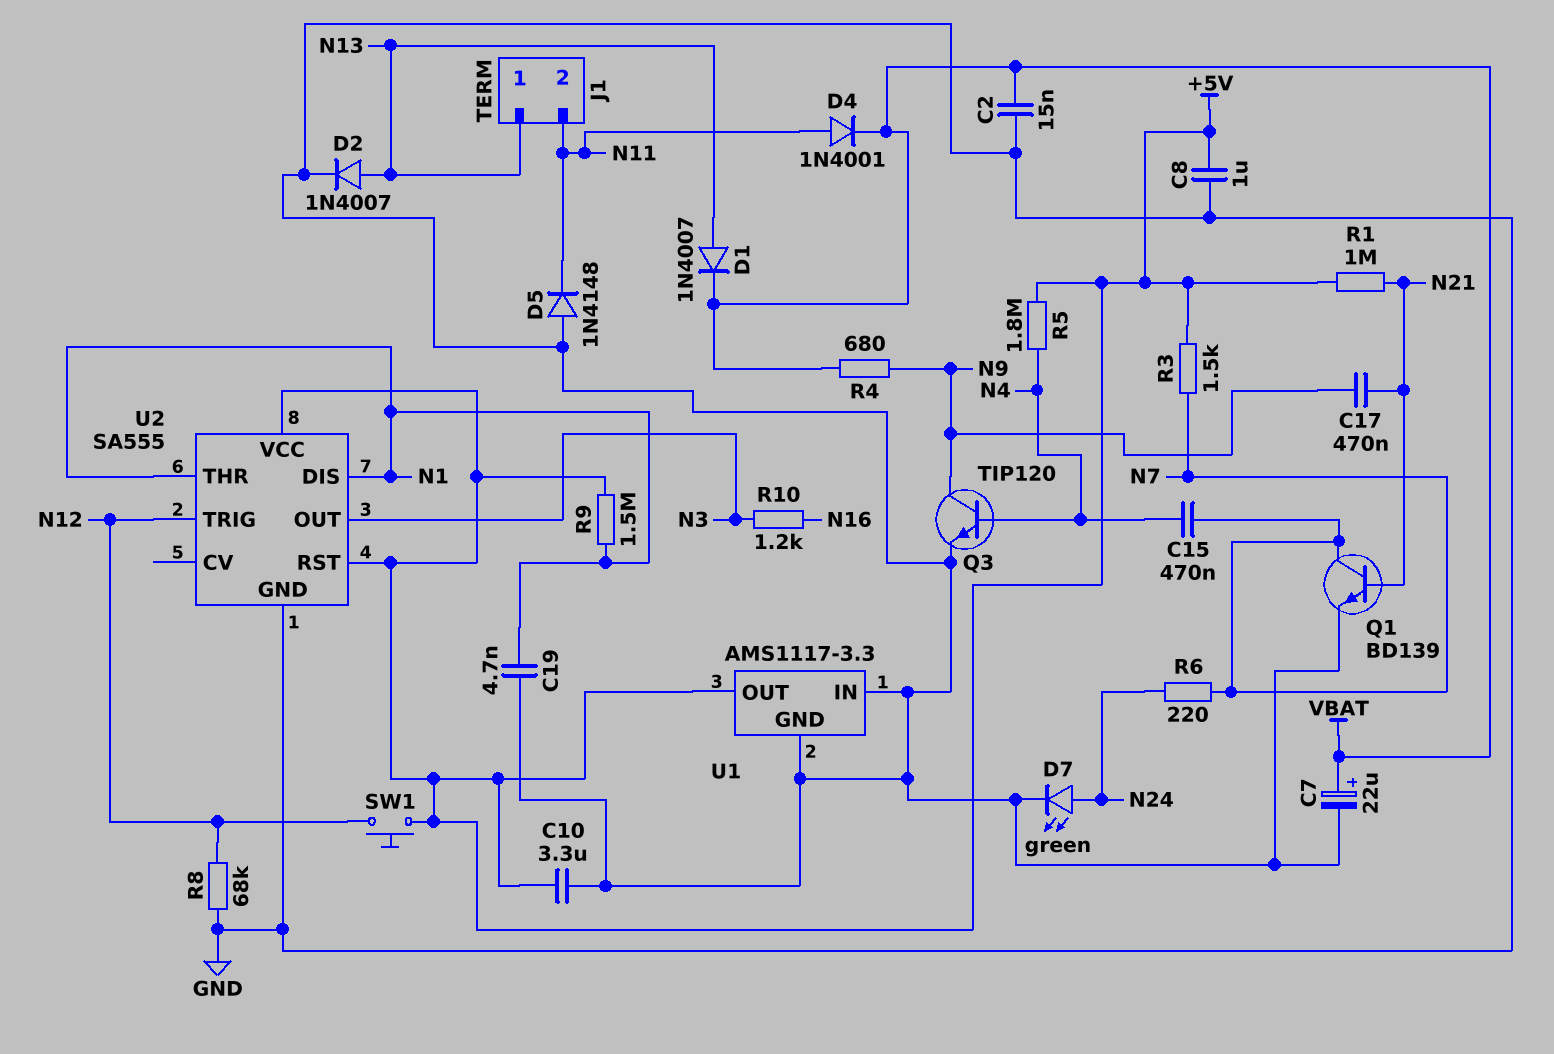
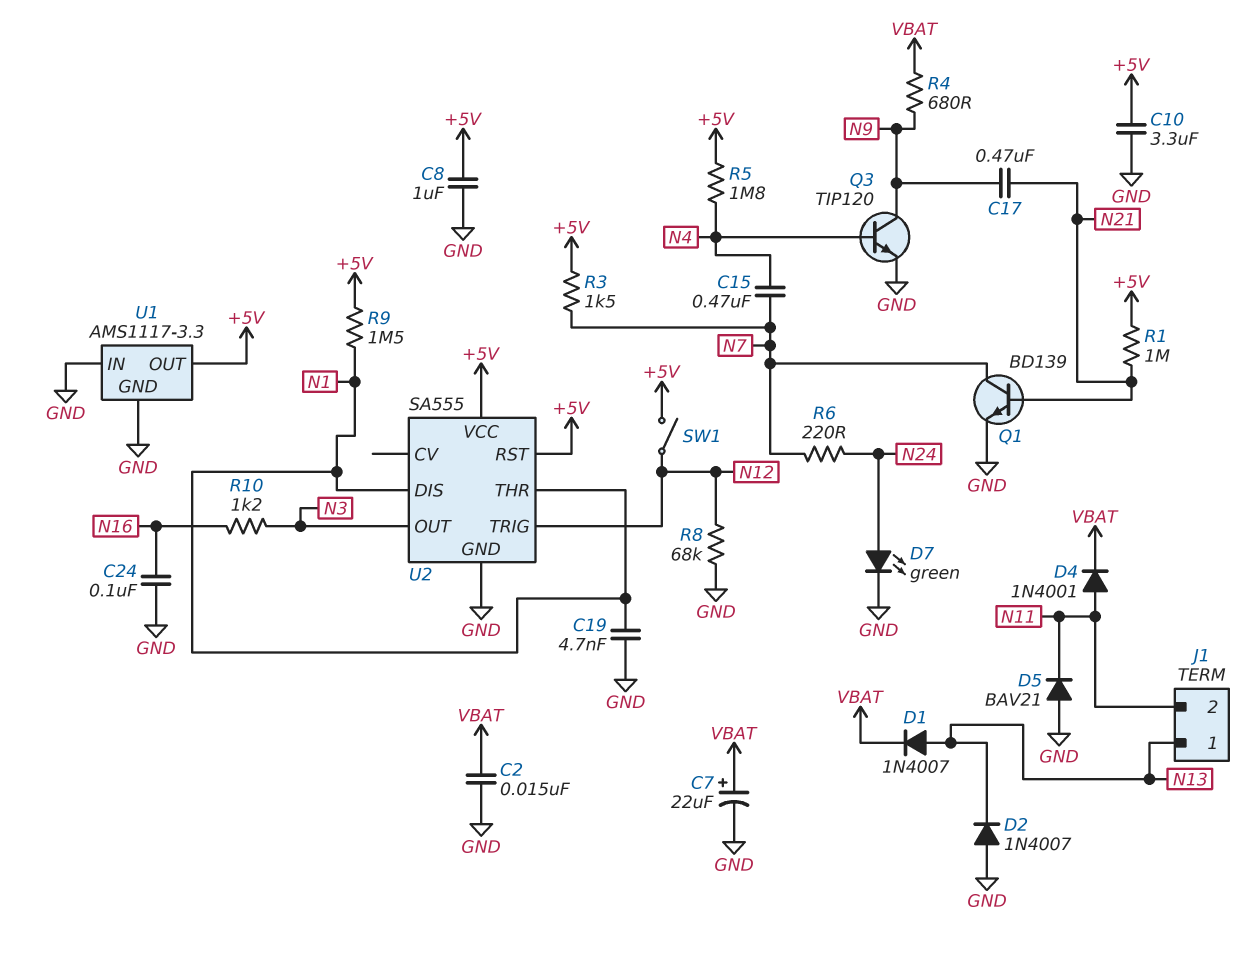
C24: none -> 100nF (GND, N16)
D2: diode 1N4007 (A N13, K GND) -> diode 1N4007 (A GND, K N13)
D5: diode 1N4148 (A GND, K N11) -> diode BAV21 (A GND, K N11)
SW1: button (+5V, N12) -> switch (+5V, N12)

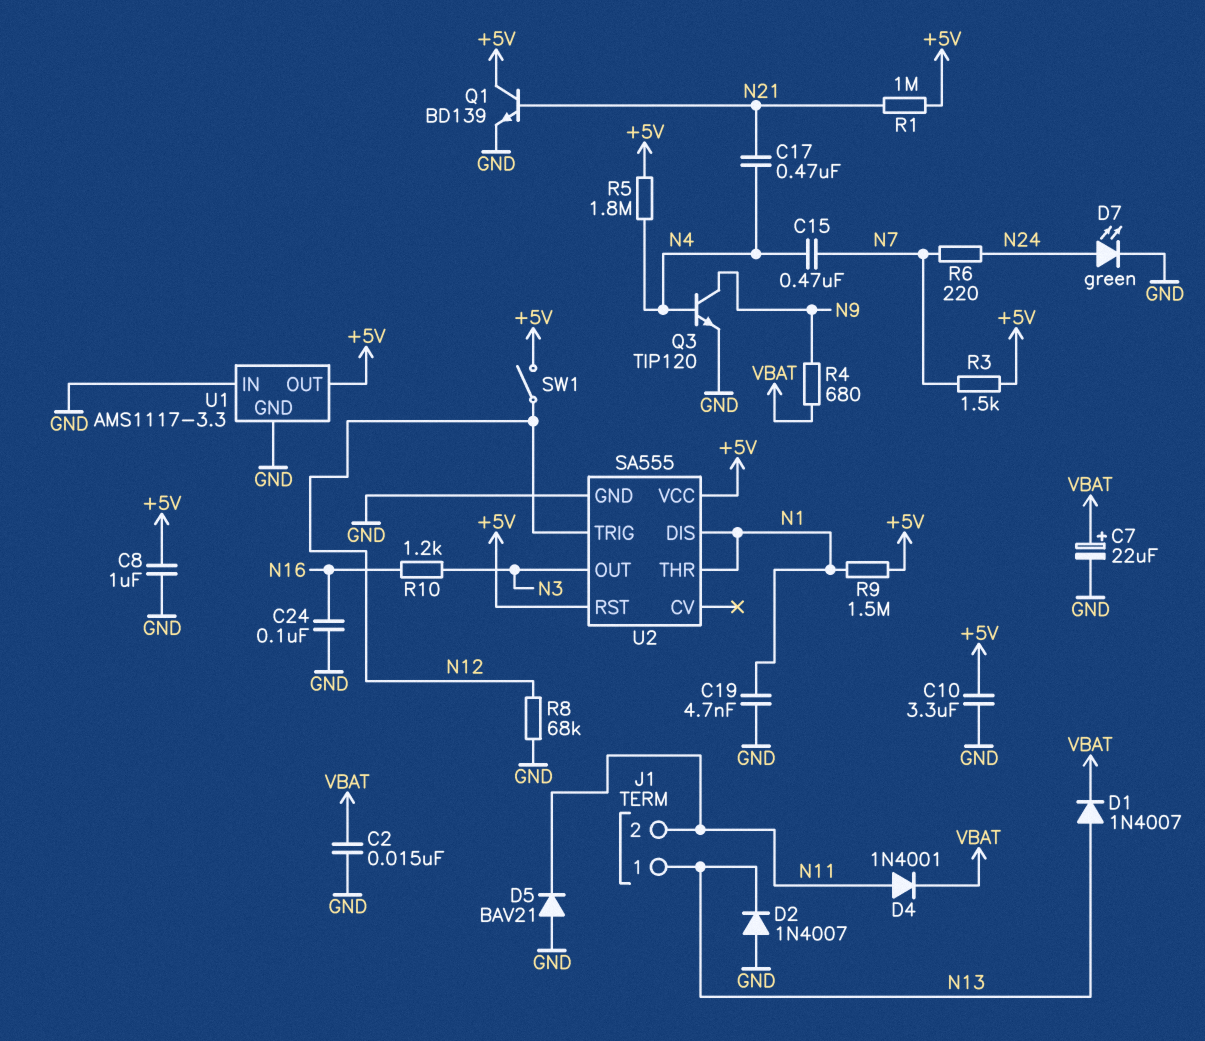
C17: 470nF (N9, N21) -> 470nF (N4, N21)
Q1: NPN BD139 (B N21, C N7, E GND) -> NPN BD139 (B N21, C +5V, E GND)

